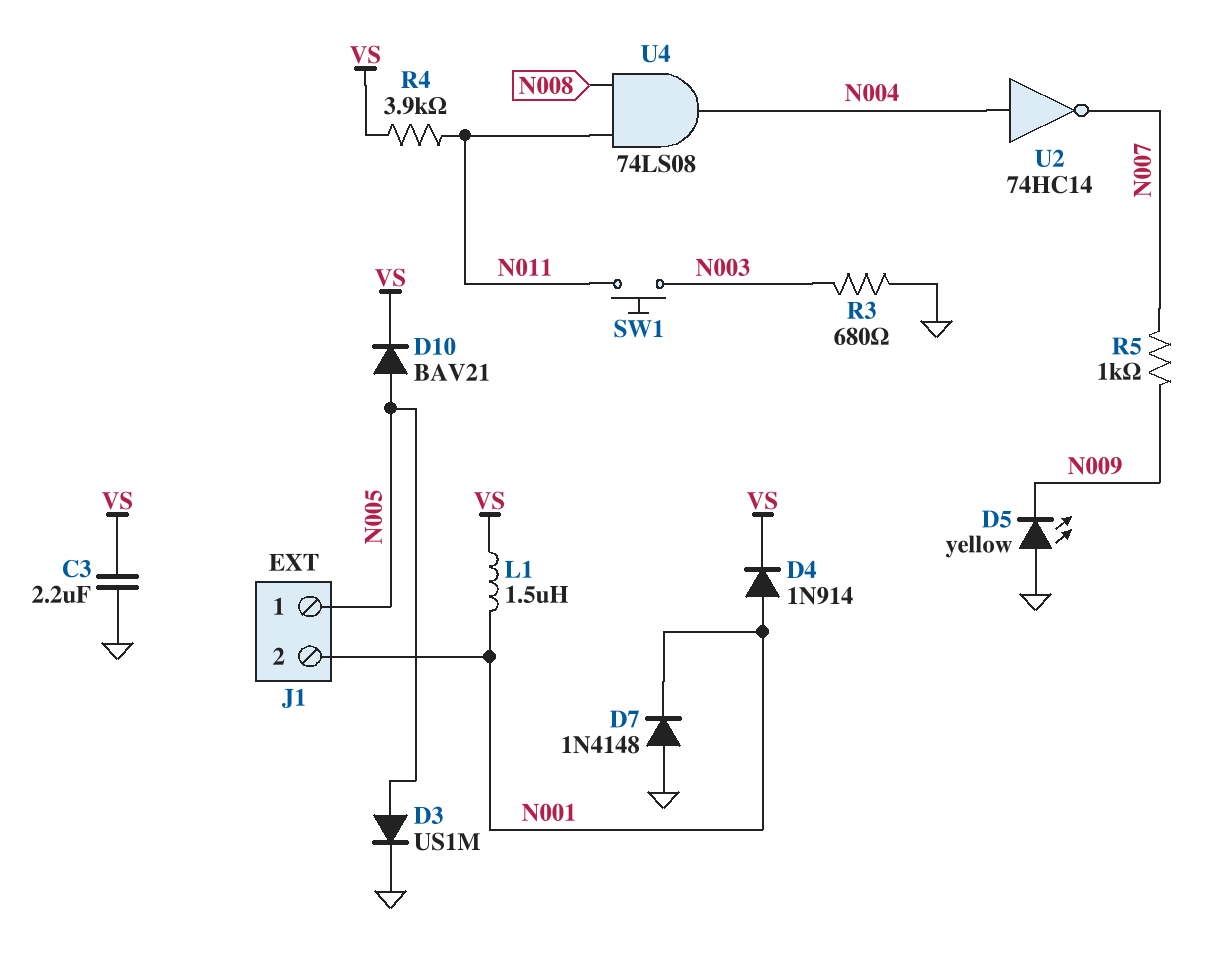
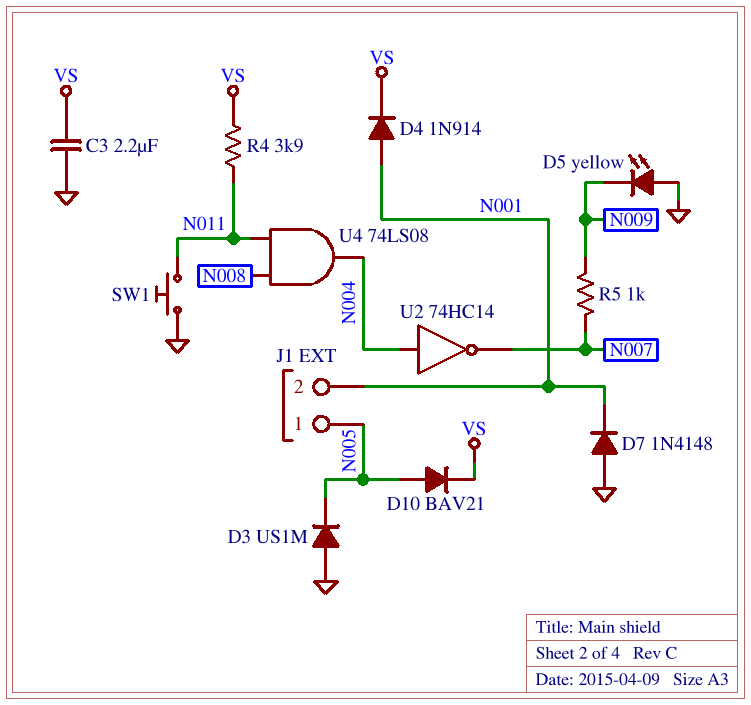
D3: diode US1M (A N005, K GND) -> diode US1M (A GND, K N005)
L1: 1.5uH (N001, VS) -> none
R3: 680 (GND, N003) -> none
SW1: button (N003, N011) -> button (GND, N011)

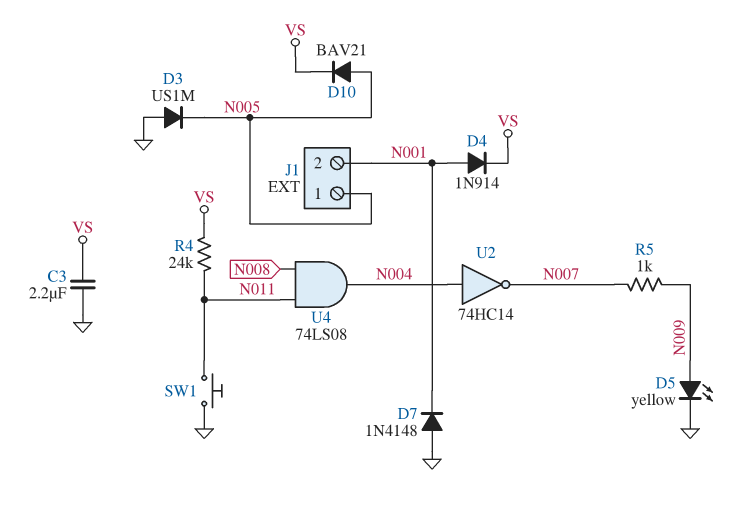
D5: LED yellow (A GND, K N009) -> LED yellow (A N009, K GND)
R4: 3.9k (N011, VS) -> 24k (N011, VS)

